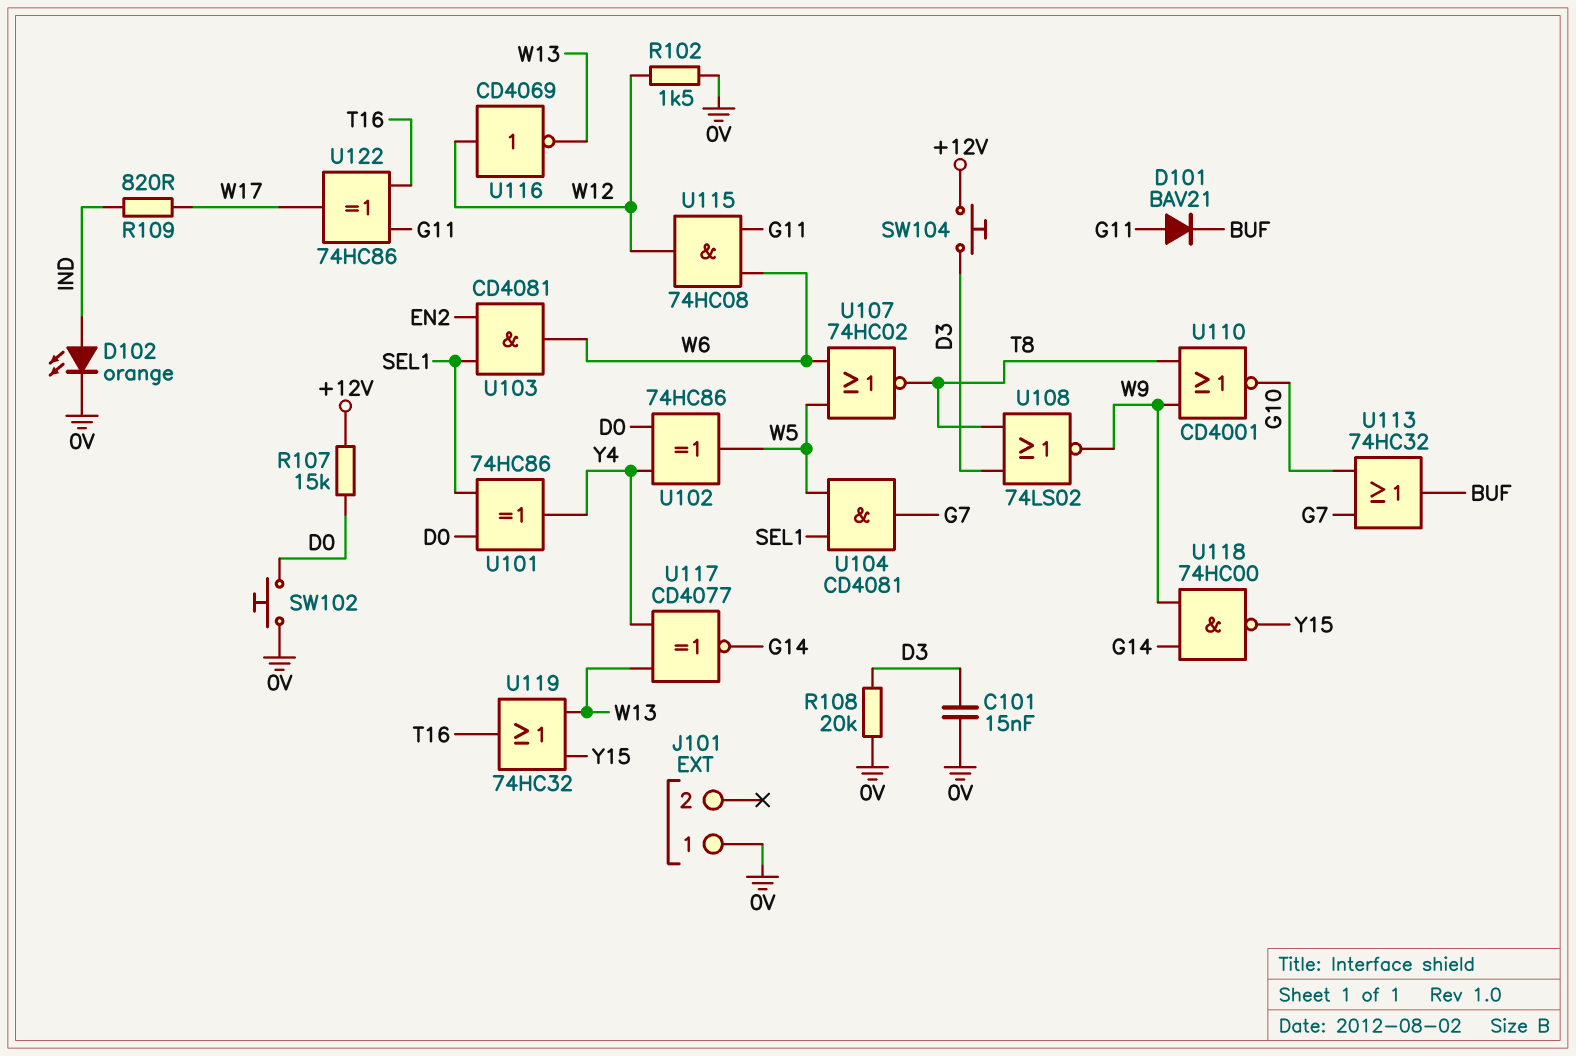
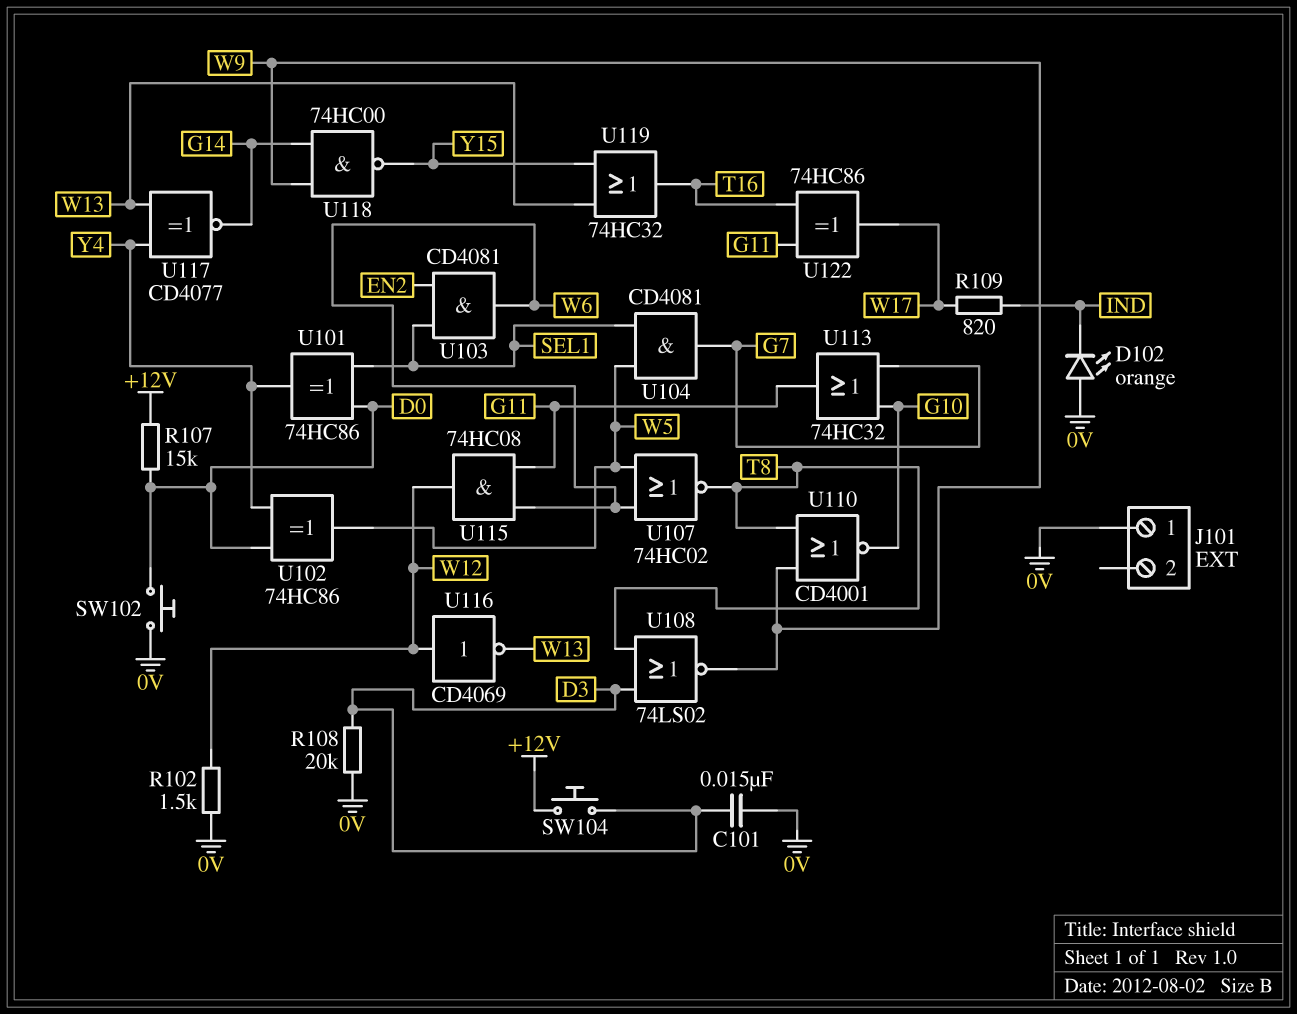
D101: diode BAV21 (A G11, K BUF) -> none
D102: LED orange (A IND, K 0V) -> LED orange (A 0V, K IND)
U113: OR 74HC32 (in G7, in G10, out BUF) -> OR 74HC32 (in G7, in G10, out G11)

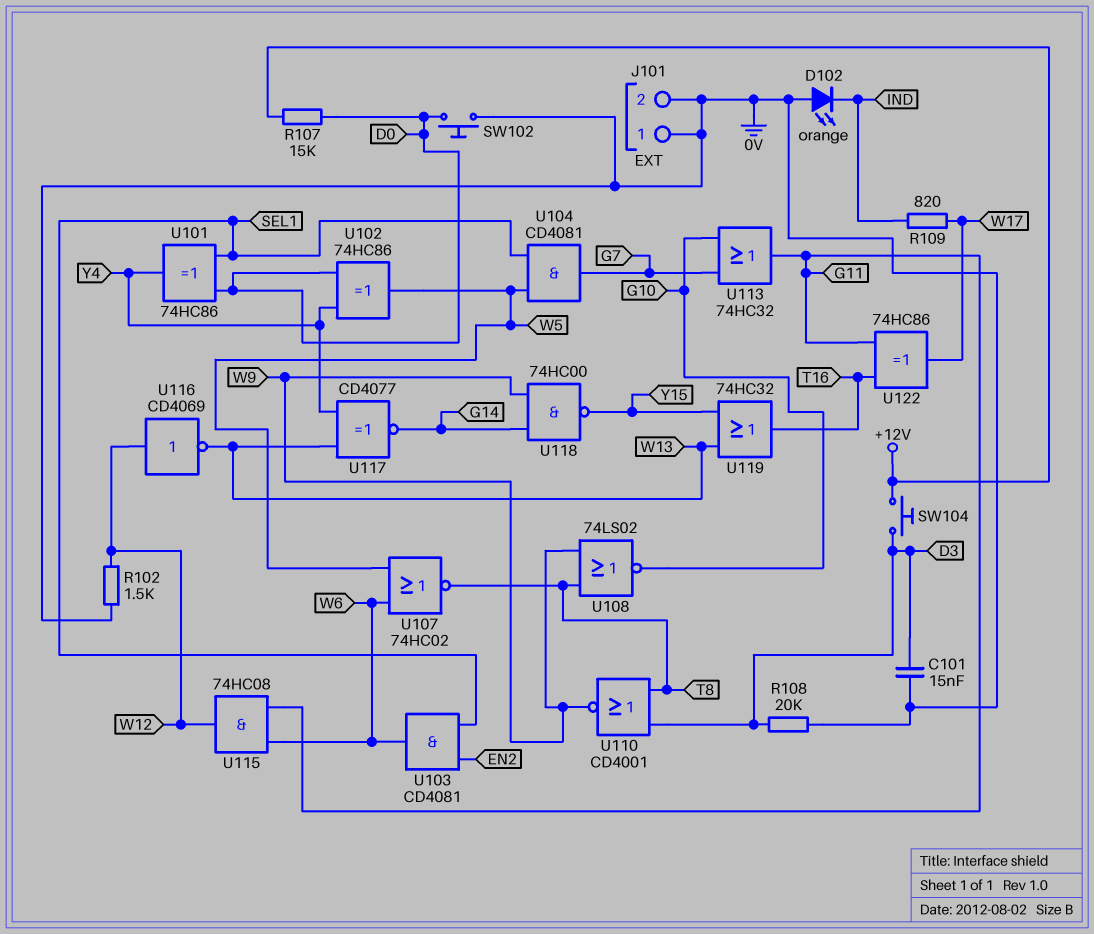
J101 pin 2: none -> 0V
U108: NOR 74LS02 (in D3, in T8, out W9) -> NOR 74LS02 (in T8, in W9, out G10)
U110: NOR CD4001 (in T8, in W9, out G10) -> NOR CD4001 (in D3, in T8, out W9)

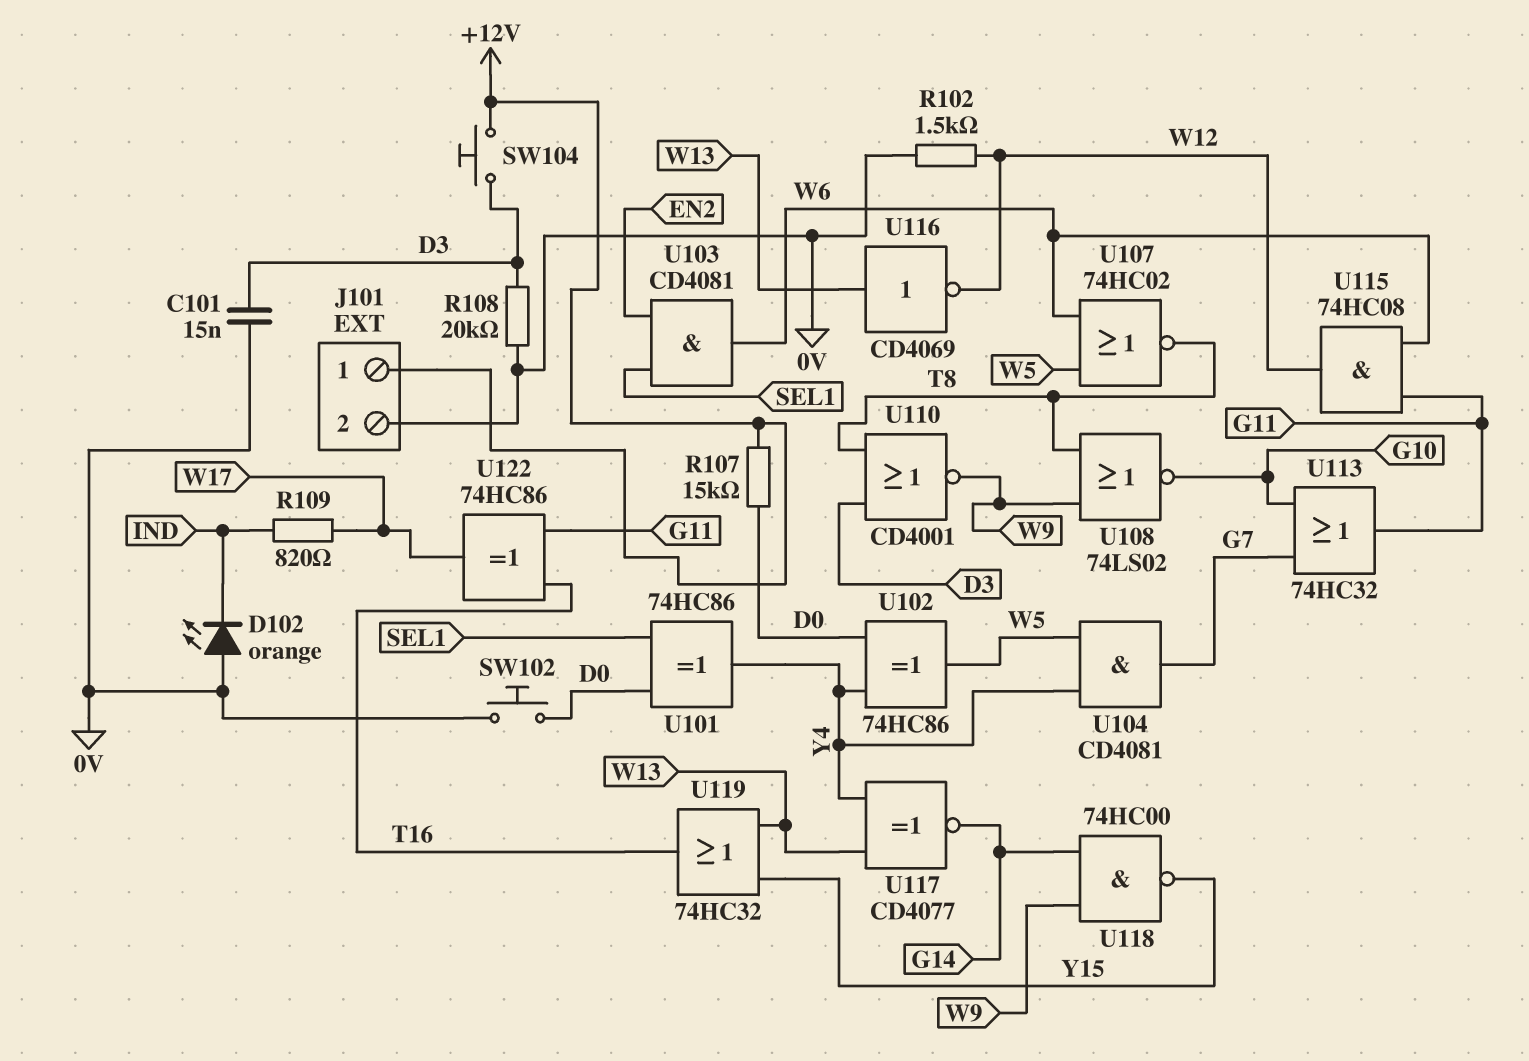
J101 pin 1: 0V -> +12V
U104: AND CD4081 (in SEL1, in W5, out G7) -> AND CD4081 (in W5, in Y4, out G7)
U116: NOT CD4069 (in W12, out W13) -> NOT CD4069 (in W13, out W12)

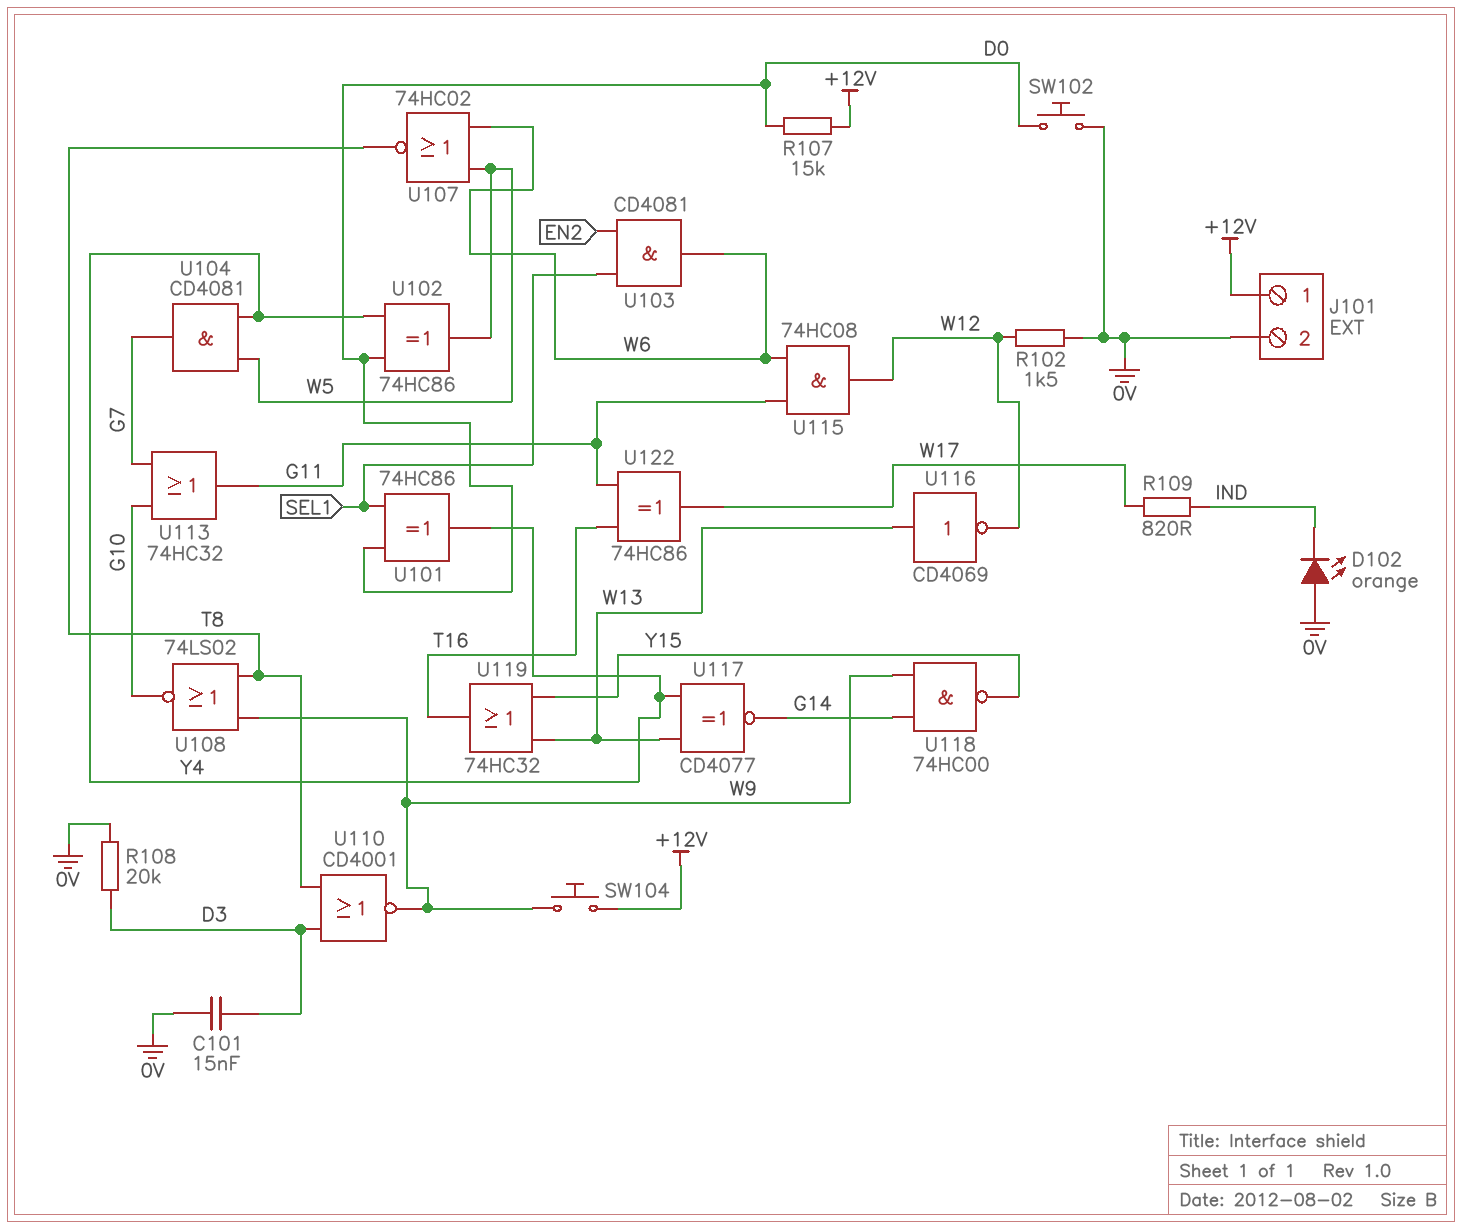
SW104: button (+12V, D3) -> button (+12V, W9)

